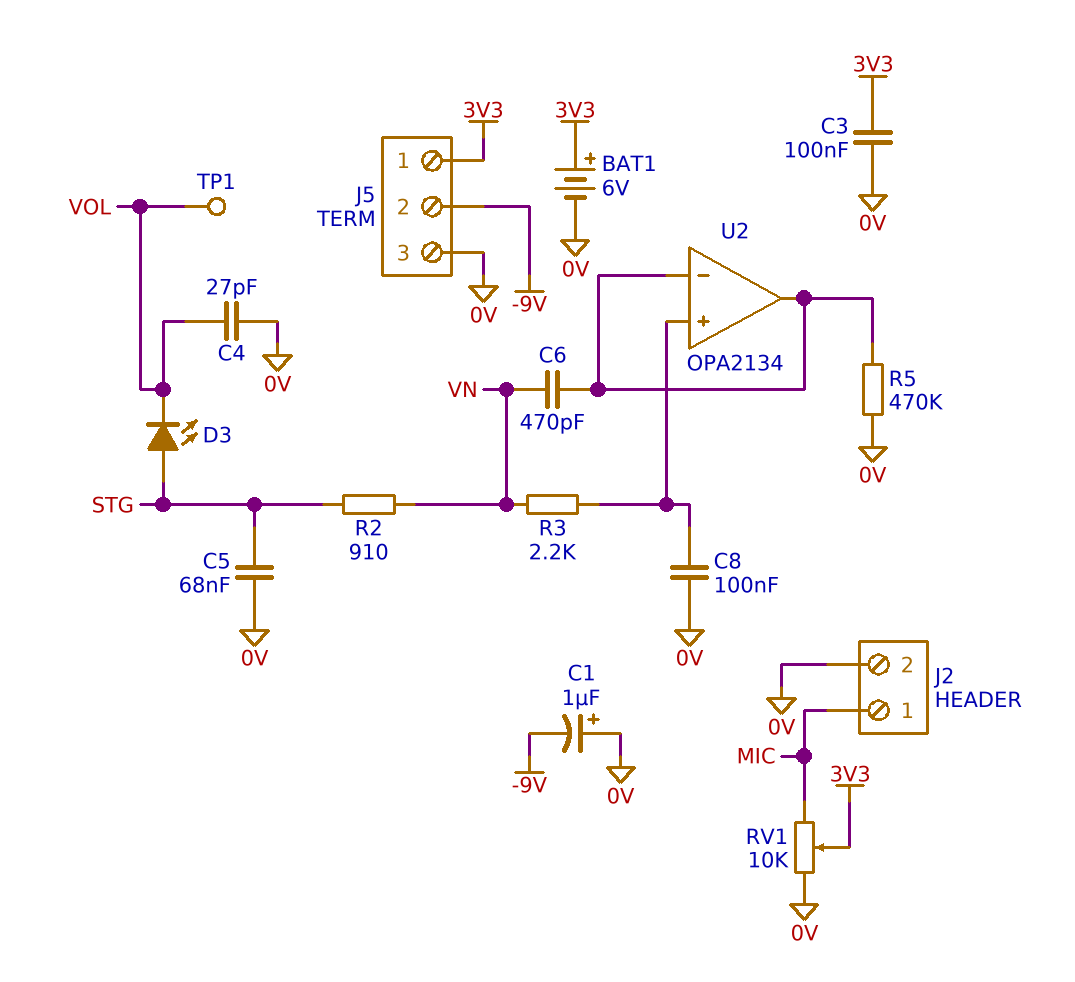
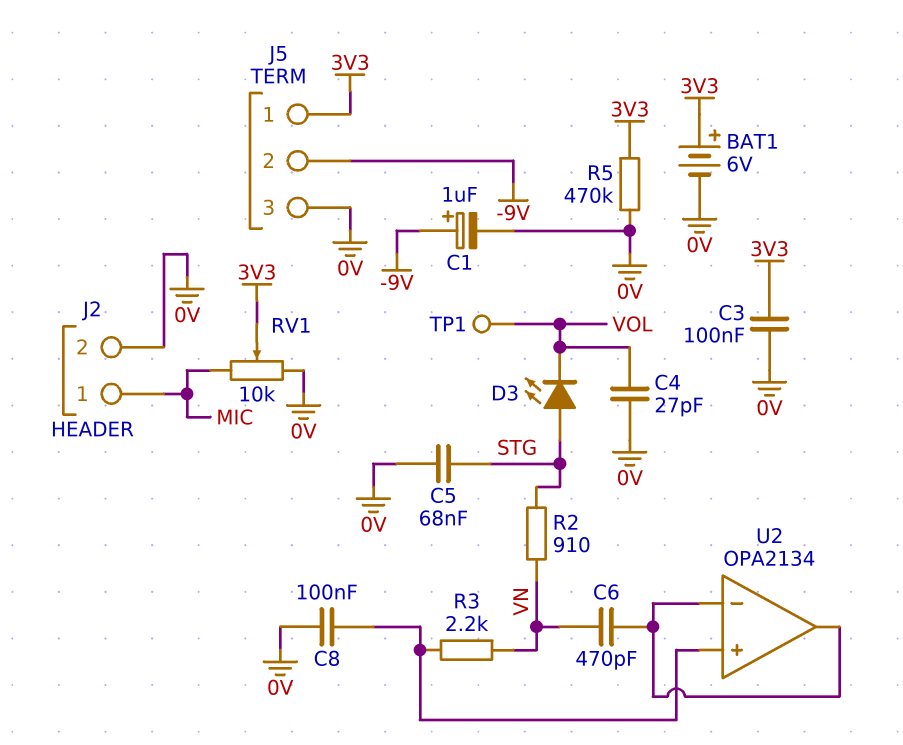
C1: 1uF (plus 0V, minus -9V) -> 1uF (plus -9V, minus 0V)
R5: 470k (0V, U2/in-) -> 470k (0V, 3V3)

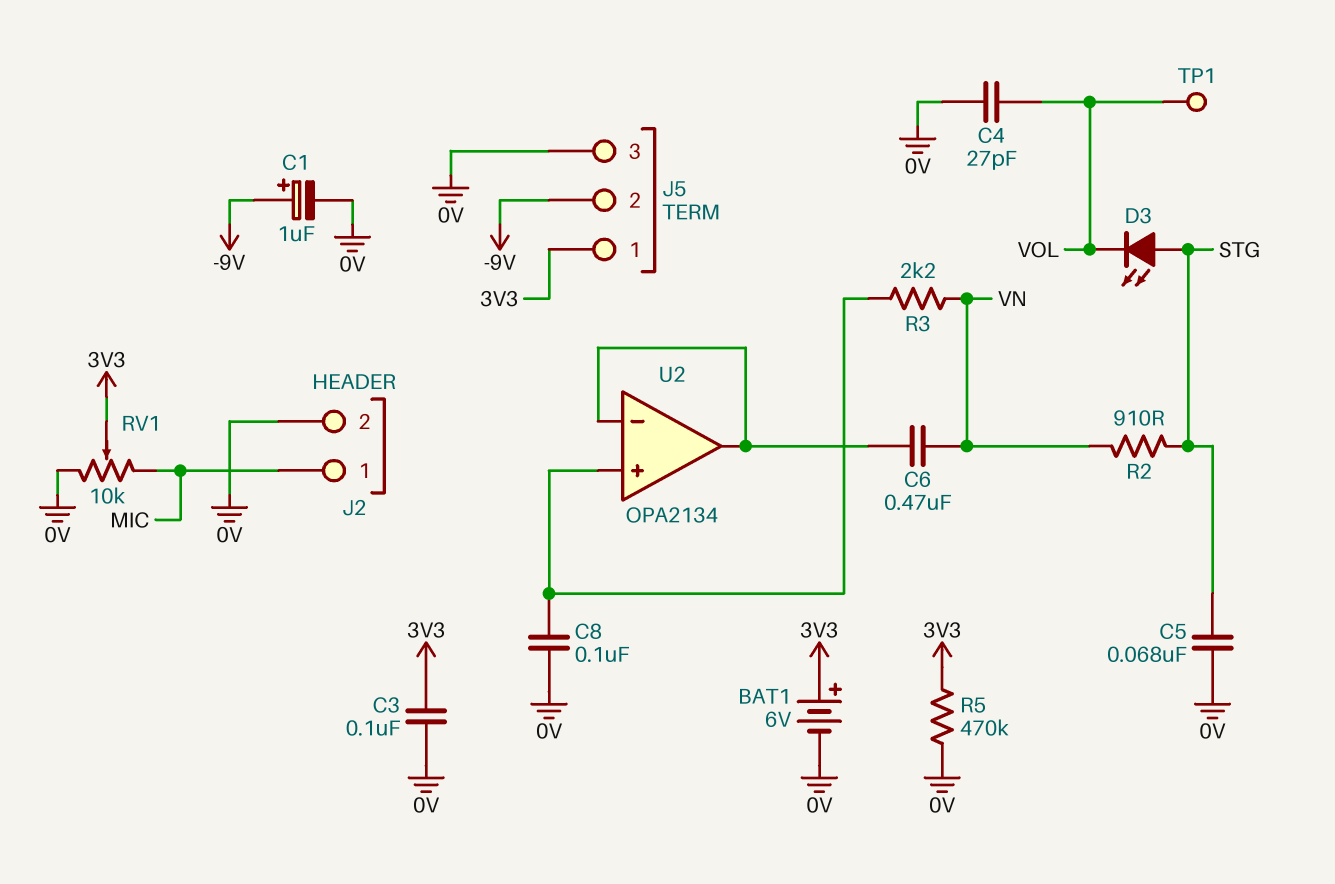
C6: 470pF (U2/in-, VN) -> 470nF (U2/in-, VN)

